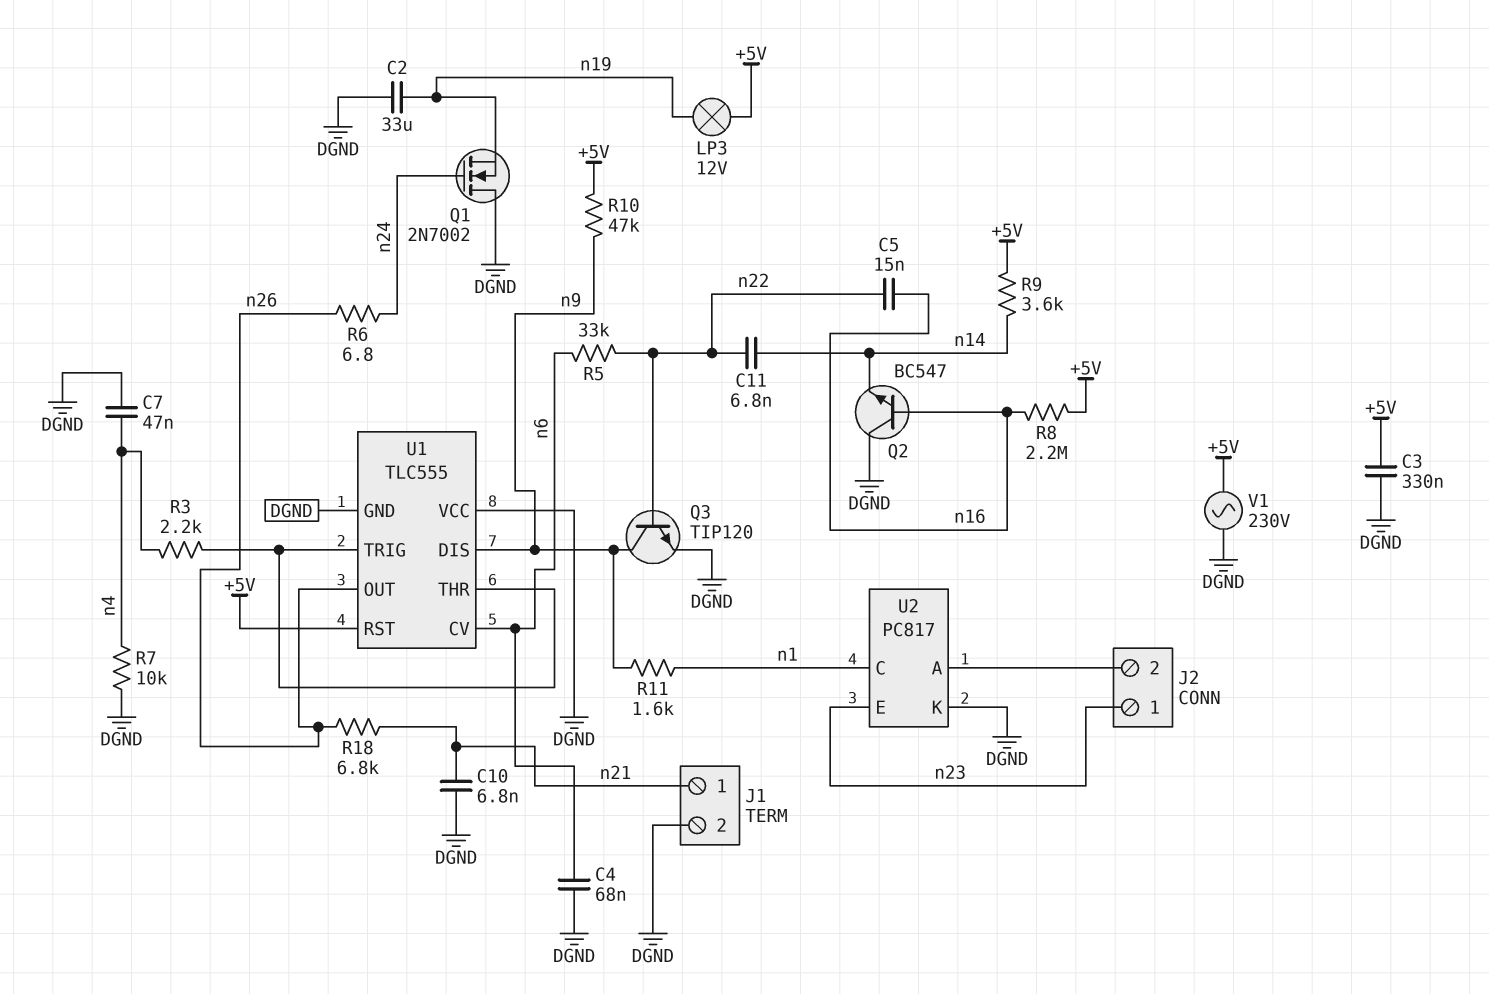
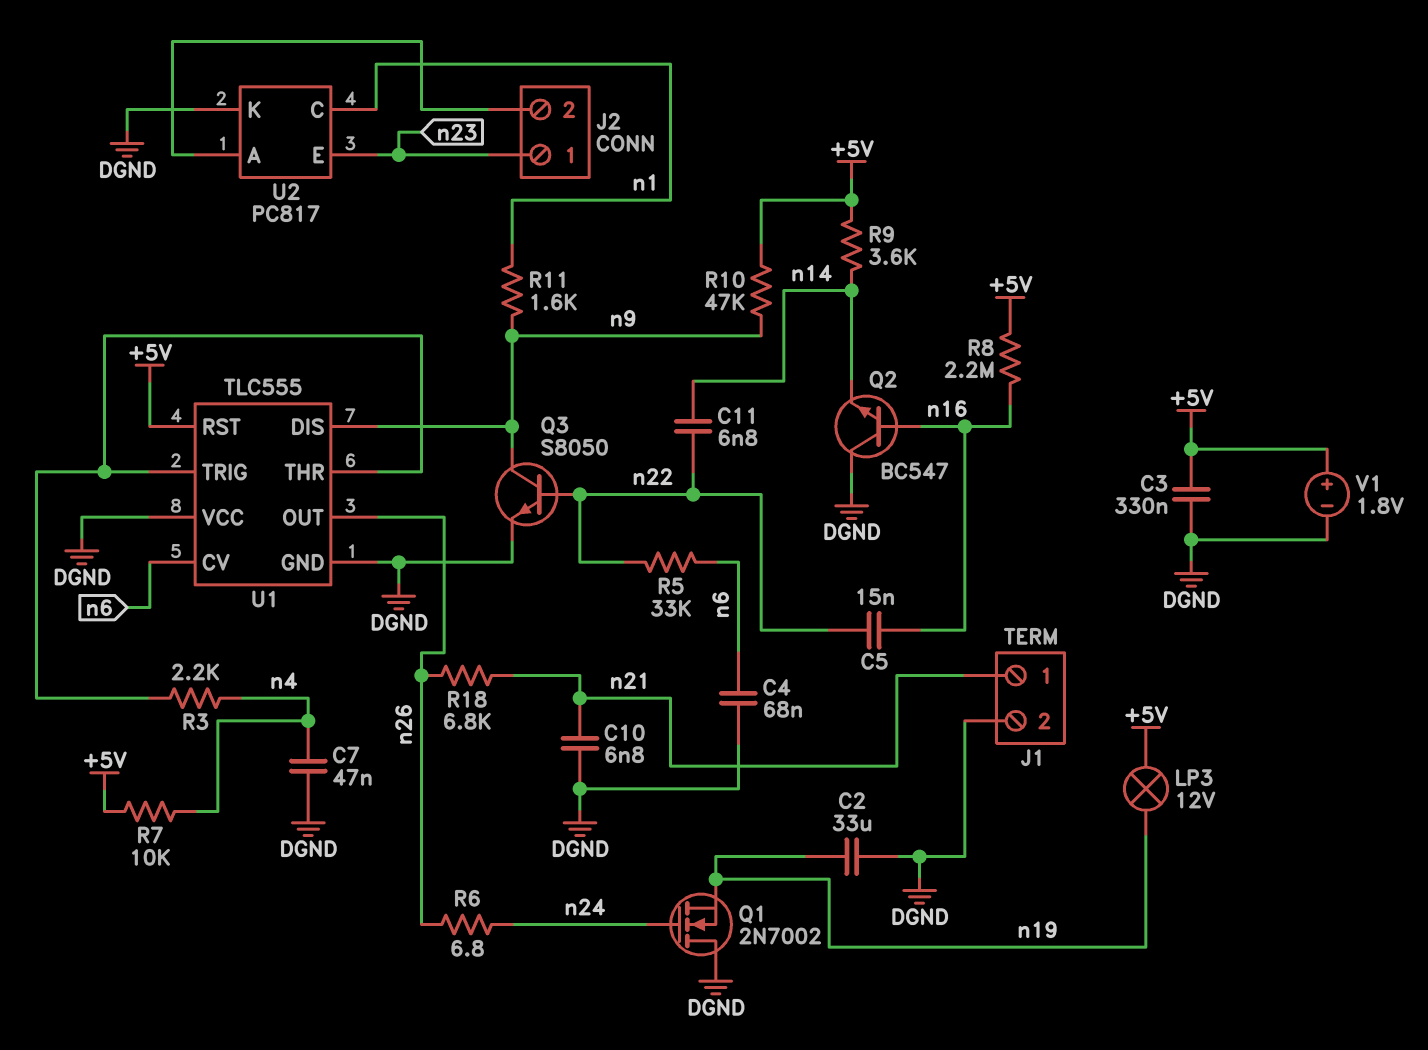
Q3: NPN TIP120 (B n22, C n9, E DGND) -> NPN S8050 (B n22, C n9, E DGND)
R7: 10k (DGND, n4) -> 10k (+5V, n4)
V1: AC 230V (+5V, DGND) -> 1.8V (plus +5V, minus DGND)

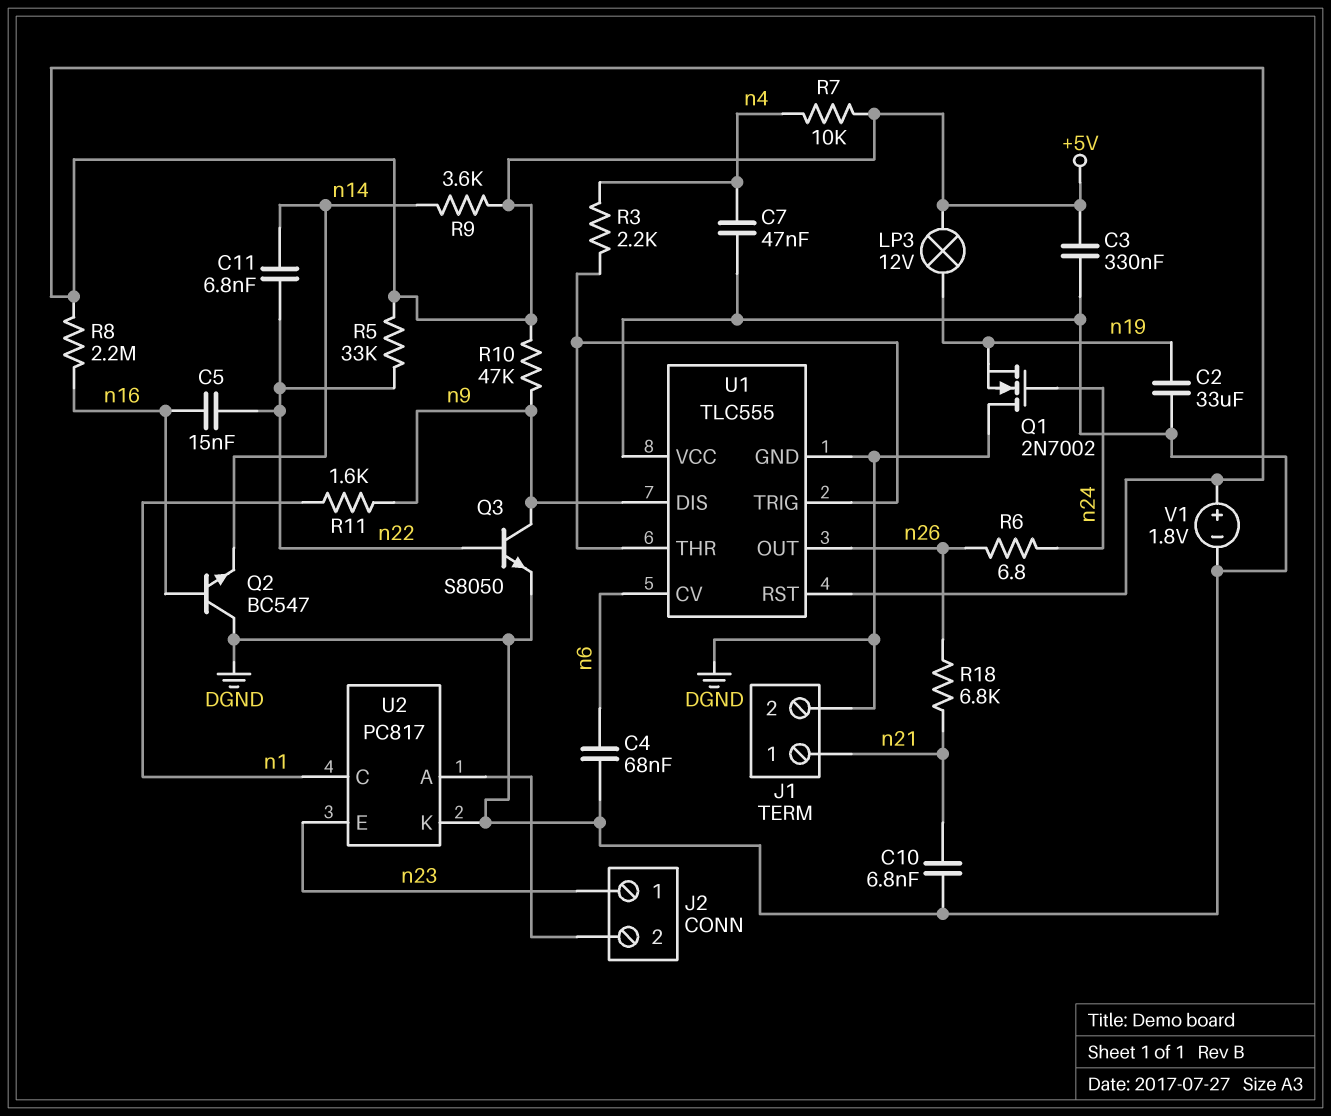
R5: 33k (n6, n22) -> 33k (+5V, n22)

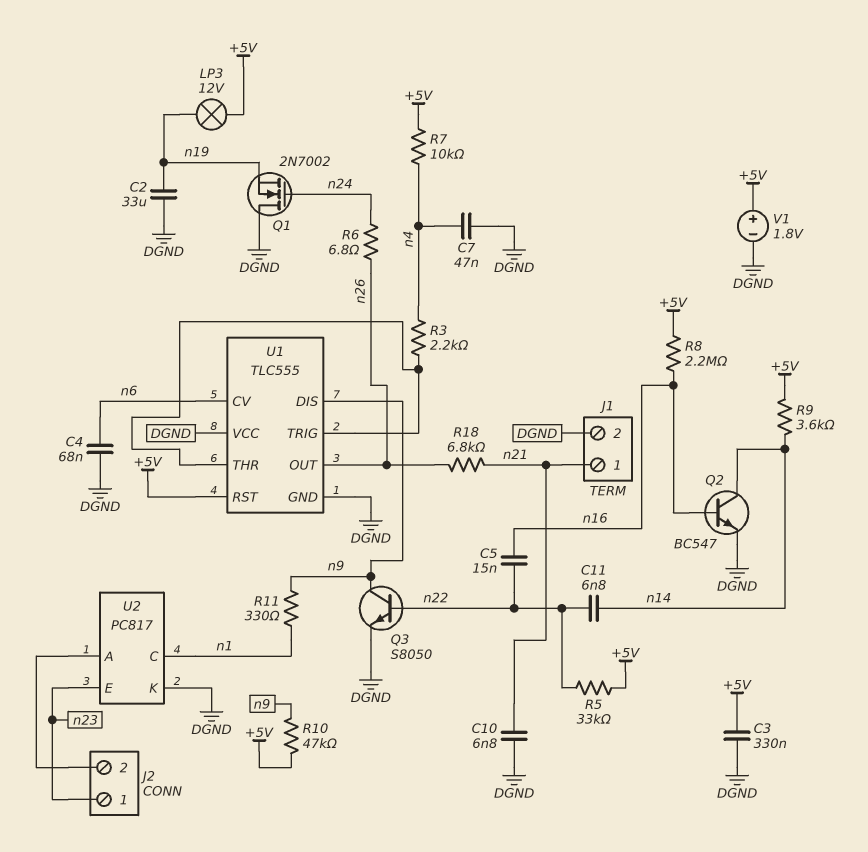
Q2: NPN BC547 (B n16, C DGND, E n14) -> NPN BC547 (B n16, C n14, E DGND)
R11: 1.6k (n1, n9) -> 330 (n1, n9)

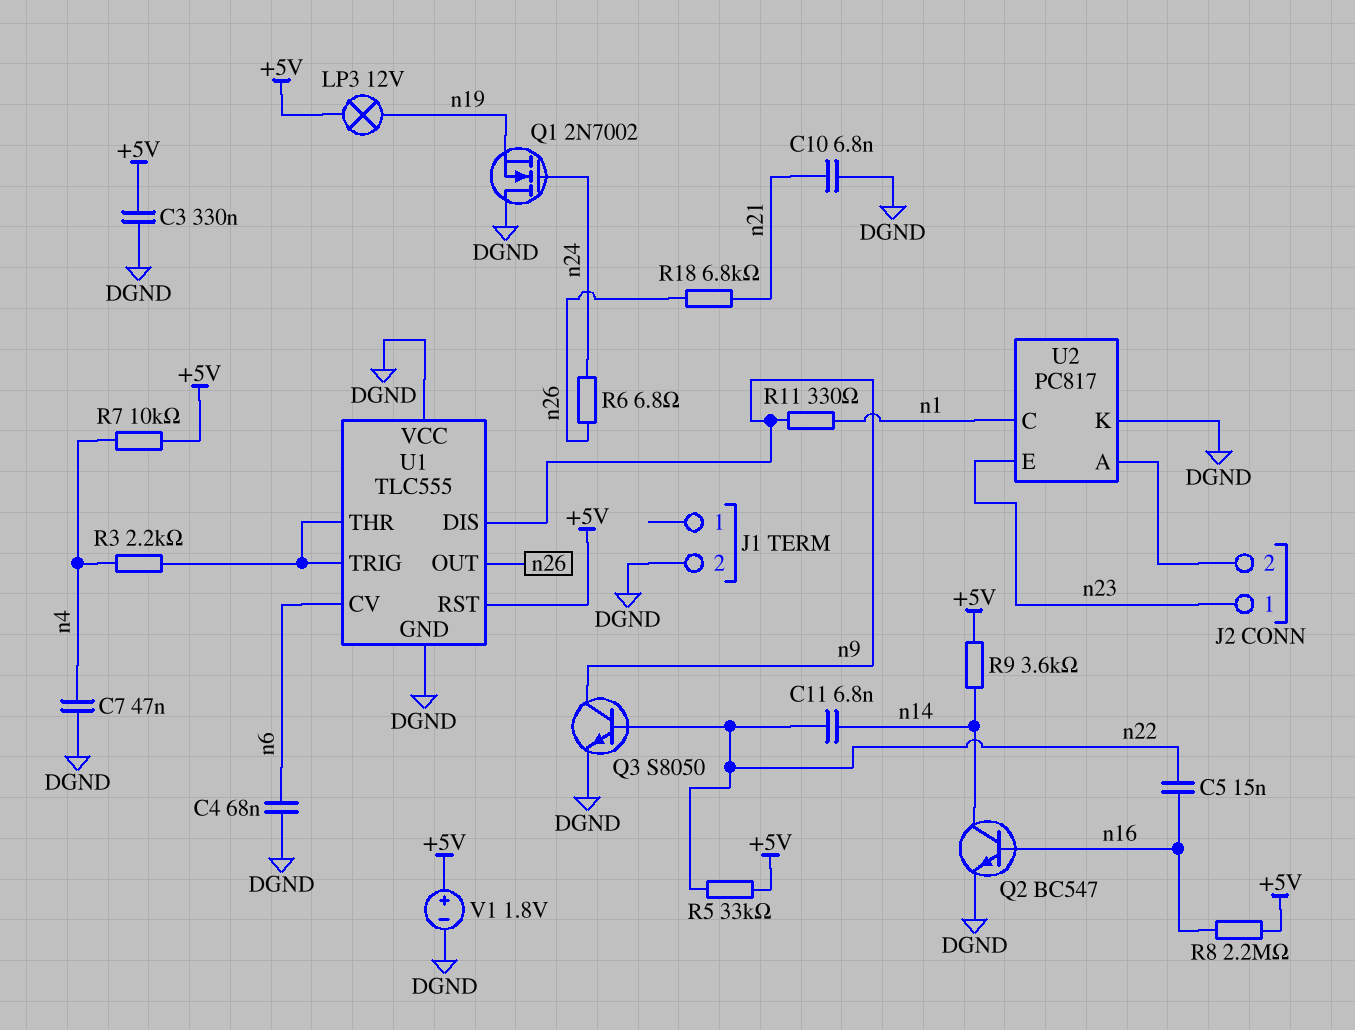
C2: 33uF (DGND, n19) -> none
J1 pin 1: n21 -> none
R10: 47k (+5V, n9) -> none

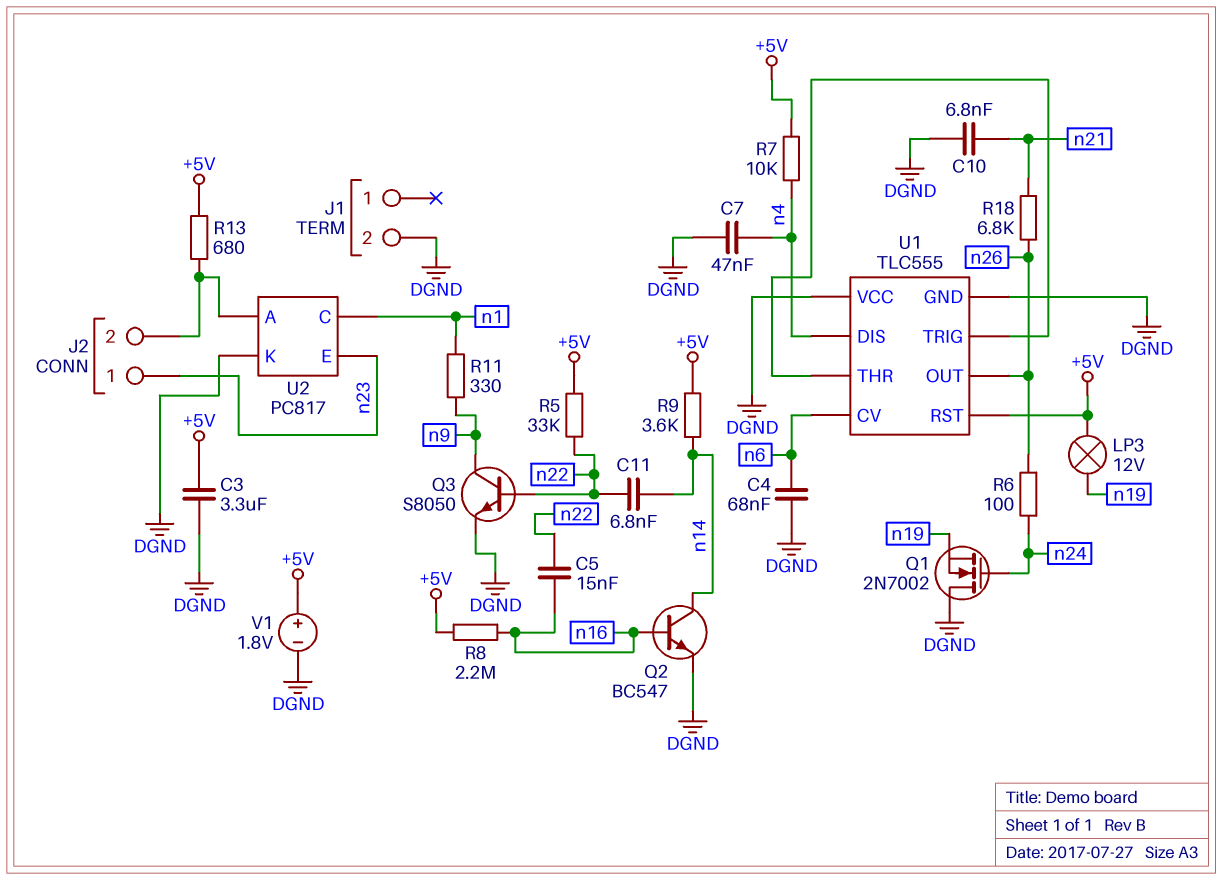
C3: 330nF (+5V, DGND) -> 3.3uF (+5V, DGND)
R3: 2.2k (U1/THR, n4) -> none
R6: 6.8 (n24, n26) -> 100 (n24, n26)
R13: none -> 680 (+5V, J2/2)
U1 pin DIS: n9 -> n4

